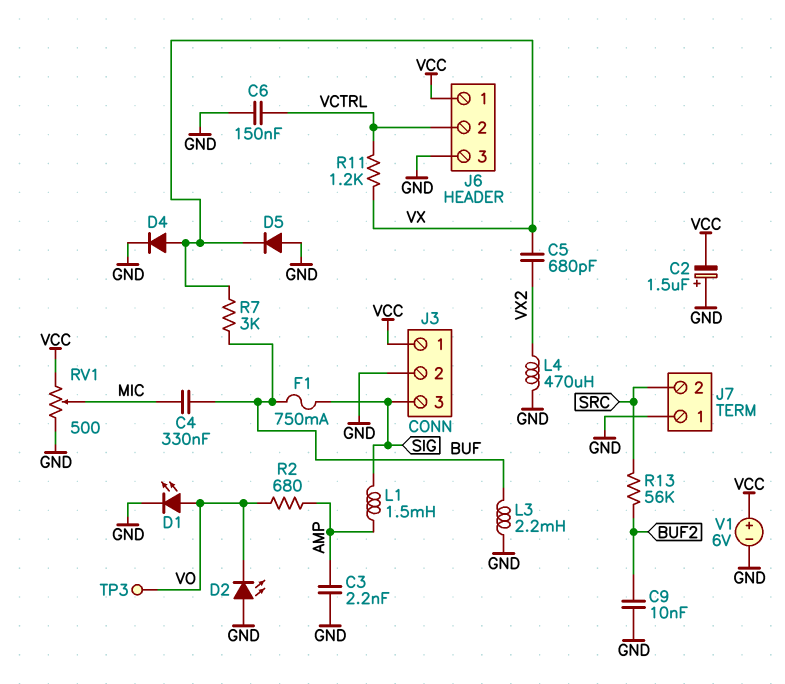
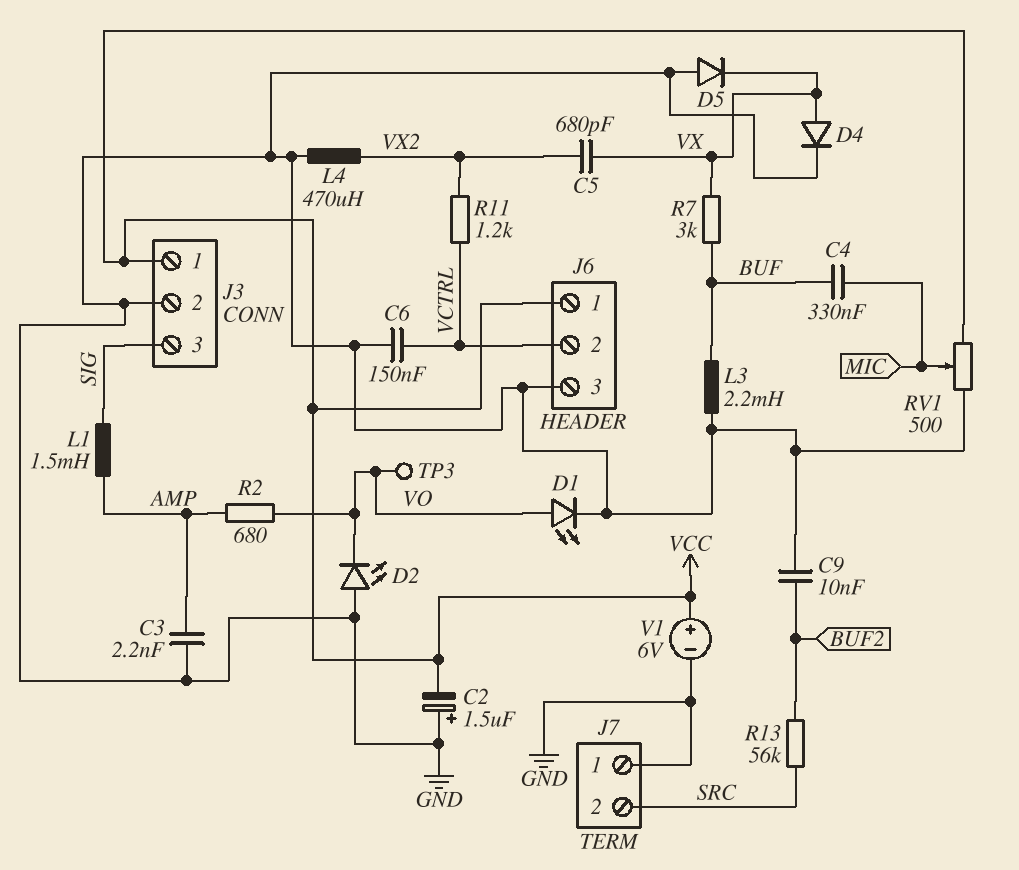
F1: 750mA (BUF, SIG) -> none
R11: 1.2k (VCTRL, VX) -> 1.2k (VCTRL, VX2)

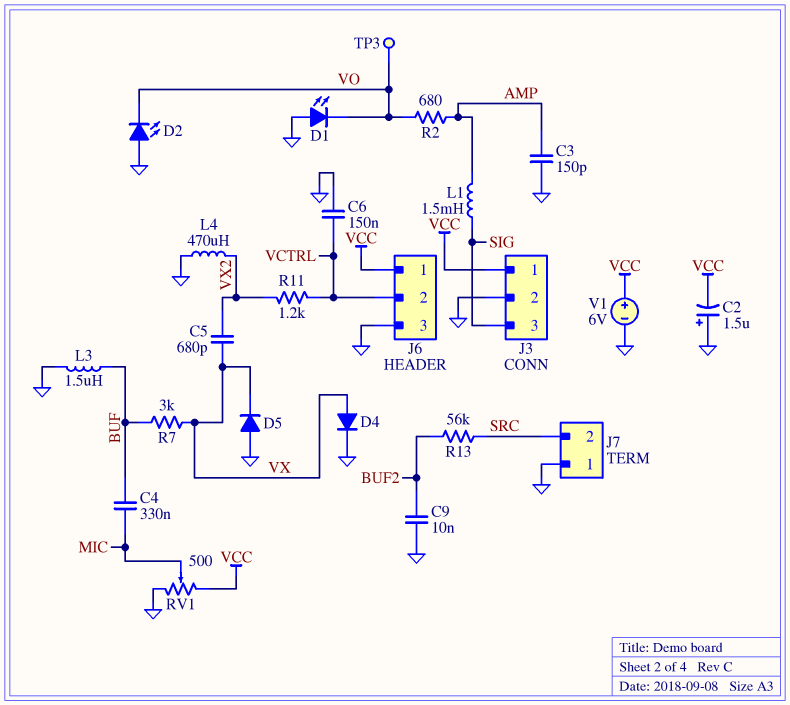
C3: 2.2nF (AMP, GND) -> 150pF (AMP, GND)
D1: LED (A VO, K GND) -> LED (A GND, K VO)
L3: 2.2mH (BUF, GND) -> 1.5uH (BUF, GND)

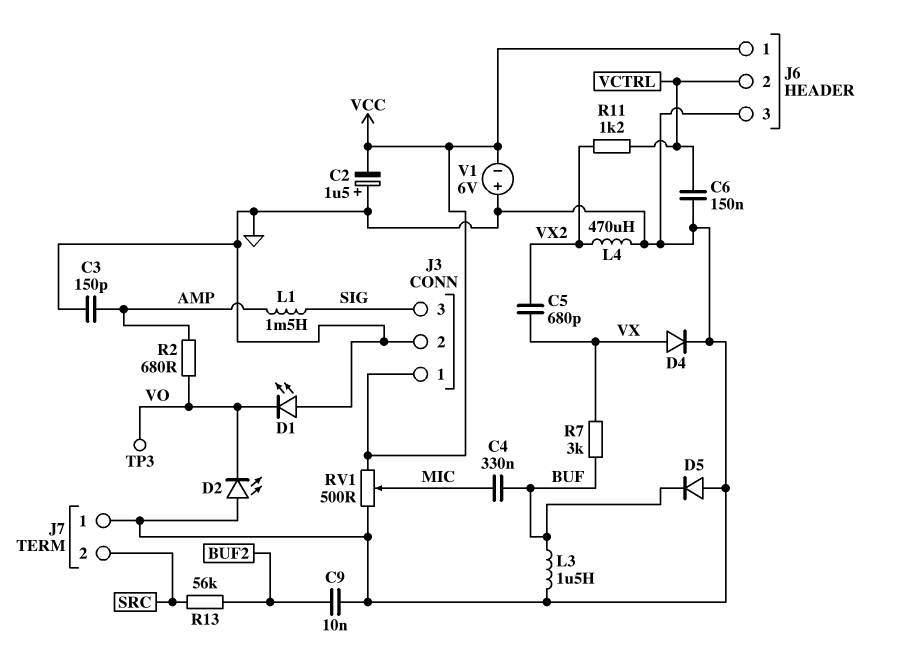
D5: diode (A GND, K VX) -> diode (A GND, K BUF)
V1: 6V (plus VCC, minus GND) -> 6V (plus GND, minus VCC)

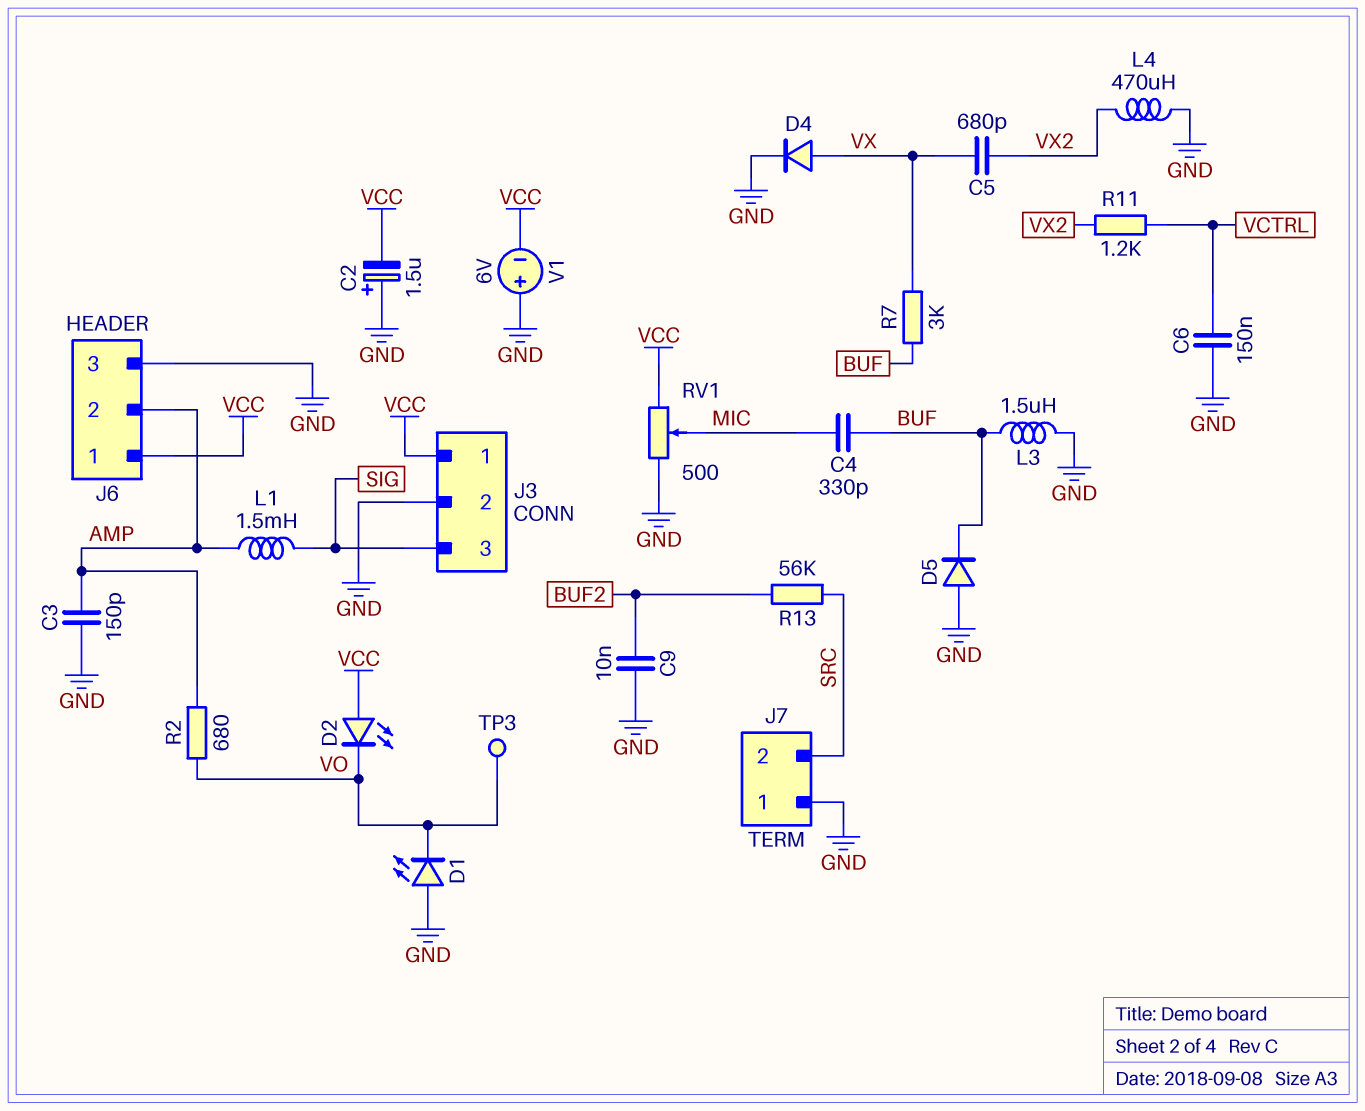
C4: 330nF (BUF, MIC) -> 330pF (BUF, MIC)
D2: LED (A GND, K VO) -> LED (A VCC, K VO)
J6 pin 2: VCTRL -> AMP

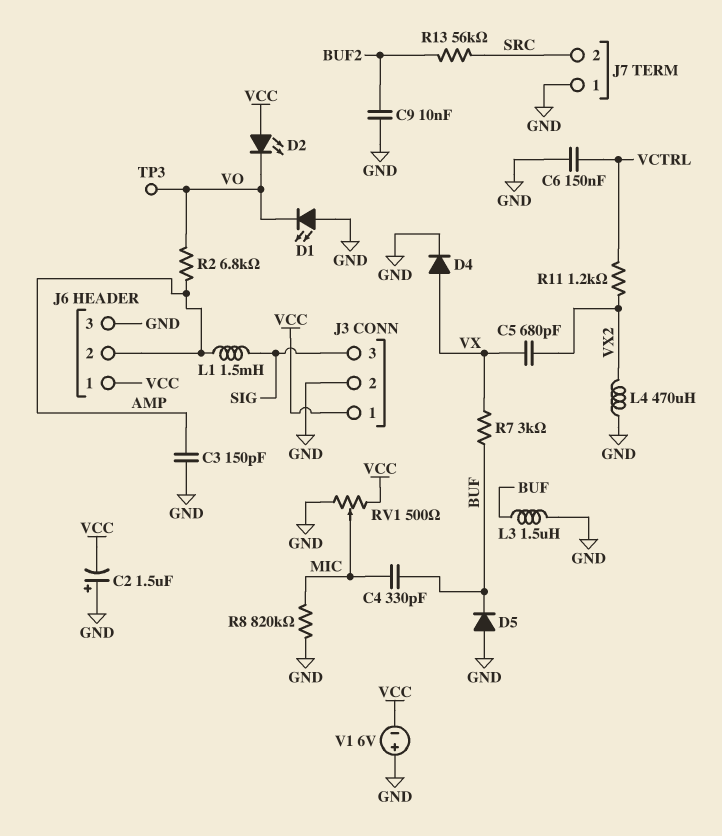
R2: 680 (AMP, VO) -> 6.8k (AMP, VO)
R8: none -> 820k (GND, MIC)

